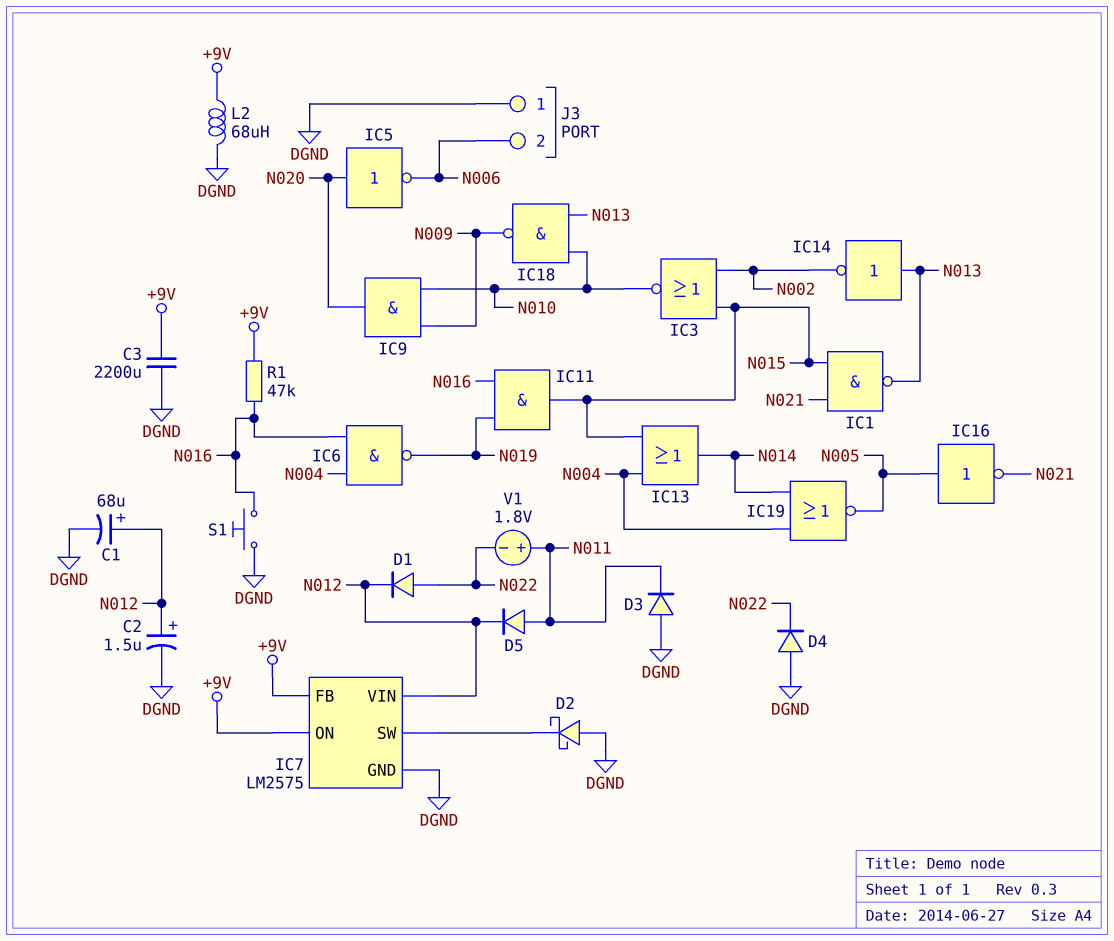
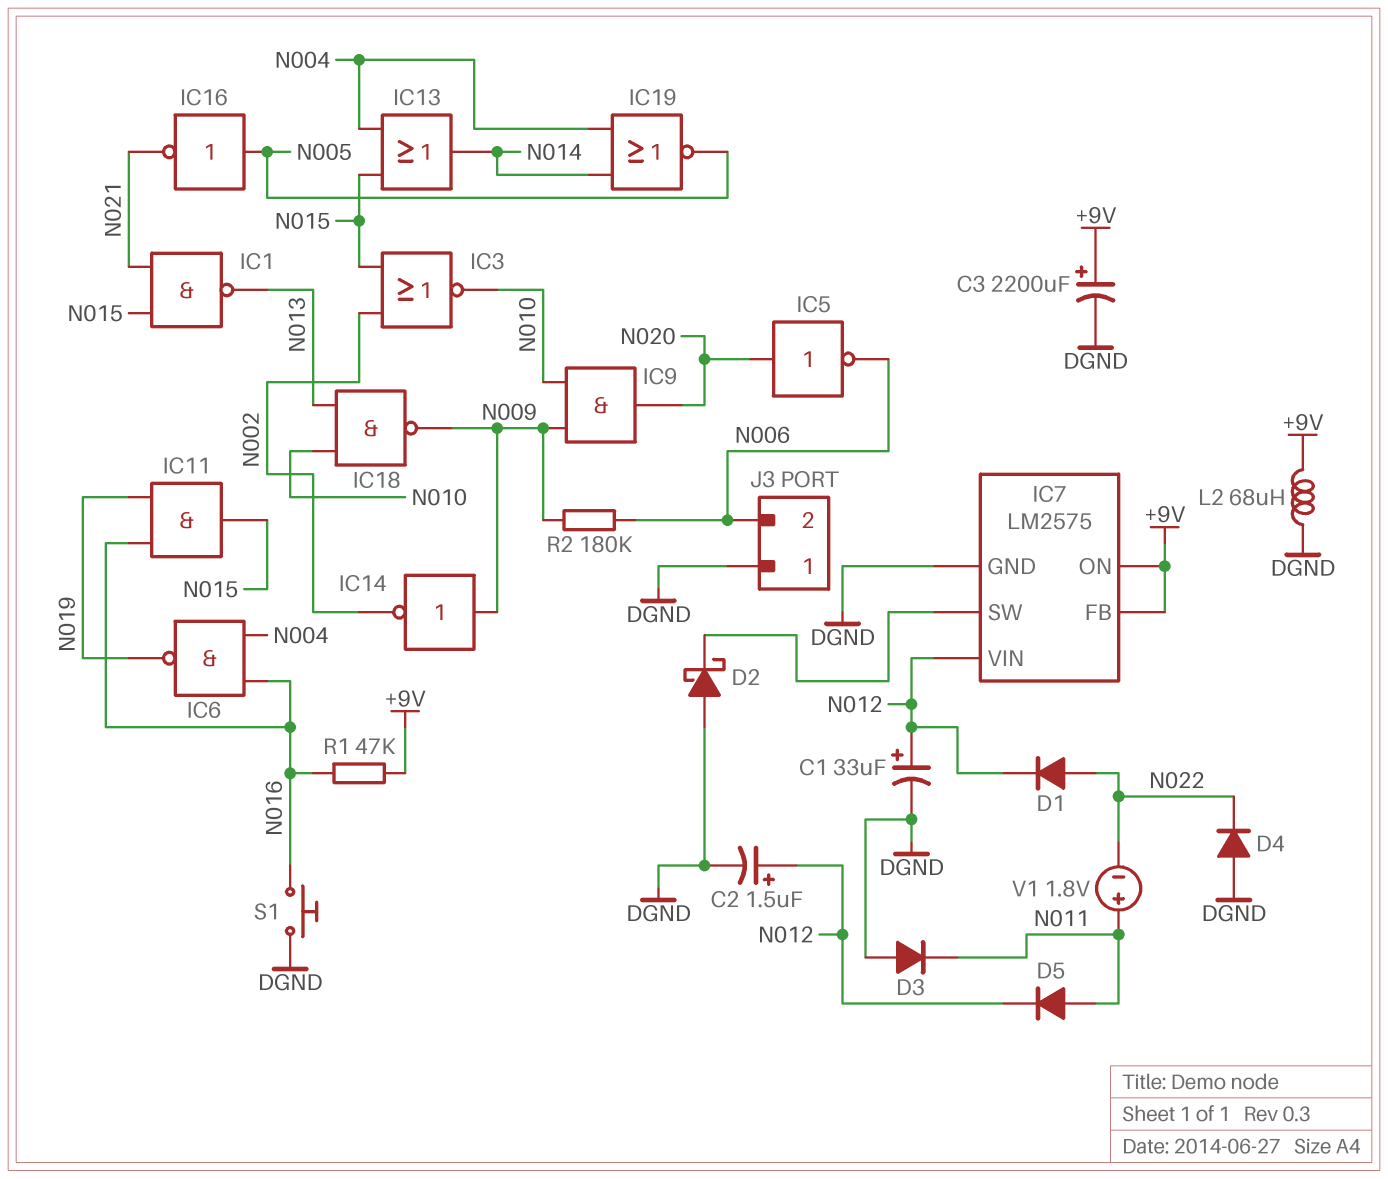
C1: 68uF (plus N012, minus DGND) -> 33uF (plus N012, minus DGND)
C3: 2200uF (+9V, DGND) -> 2200uF (plus +9V, minus DGND)
IC14: NOT (in N013, out N002) -> NOT (in N009, out N002)
R2: none -> 180k (N006, N009)

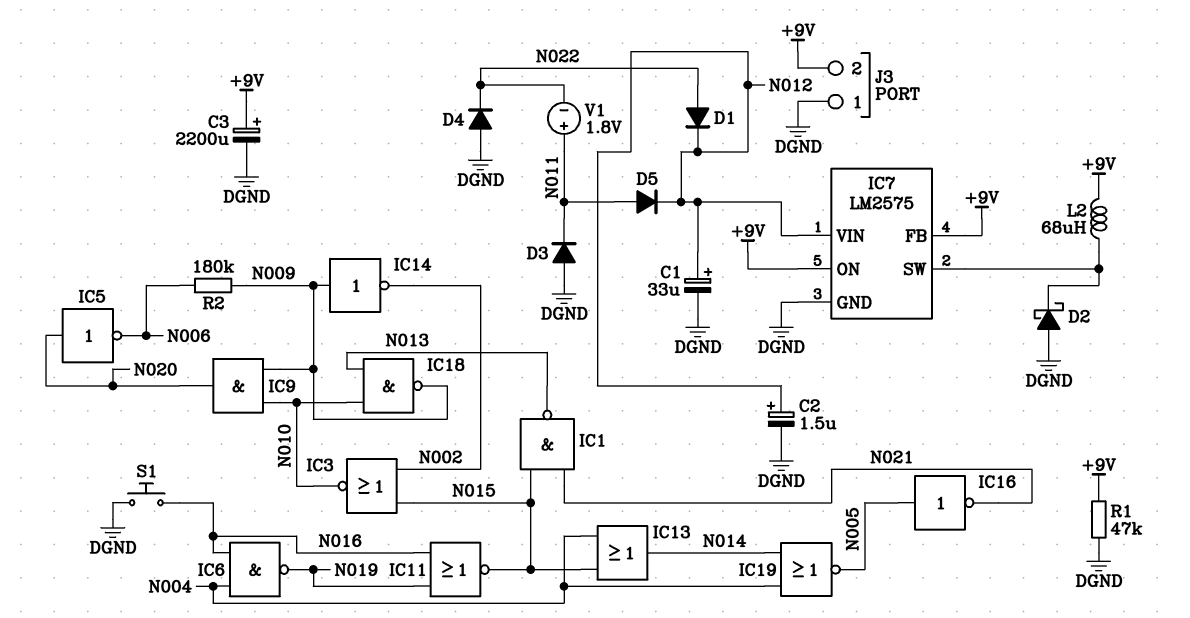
IC11: AND (in N016, in N019, out N015) -> NOR (in N016, in N019, out N015)
J3 pin 2: N006 -> +9V
L2: 68uH (+9V, DGND) -> 68uH (+9V, IC7/SW)
R1: 47k (+9V, N016) -> 47k (+9V, DGND)

